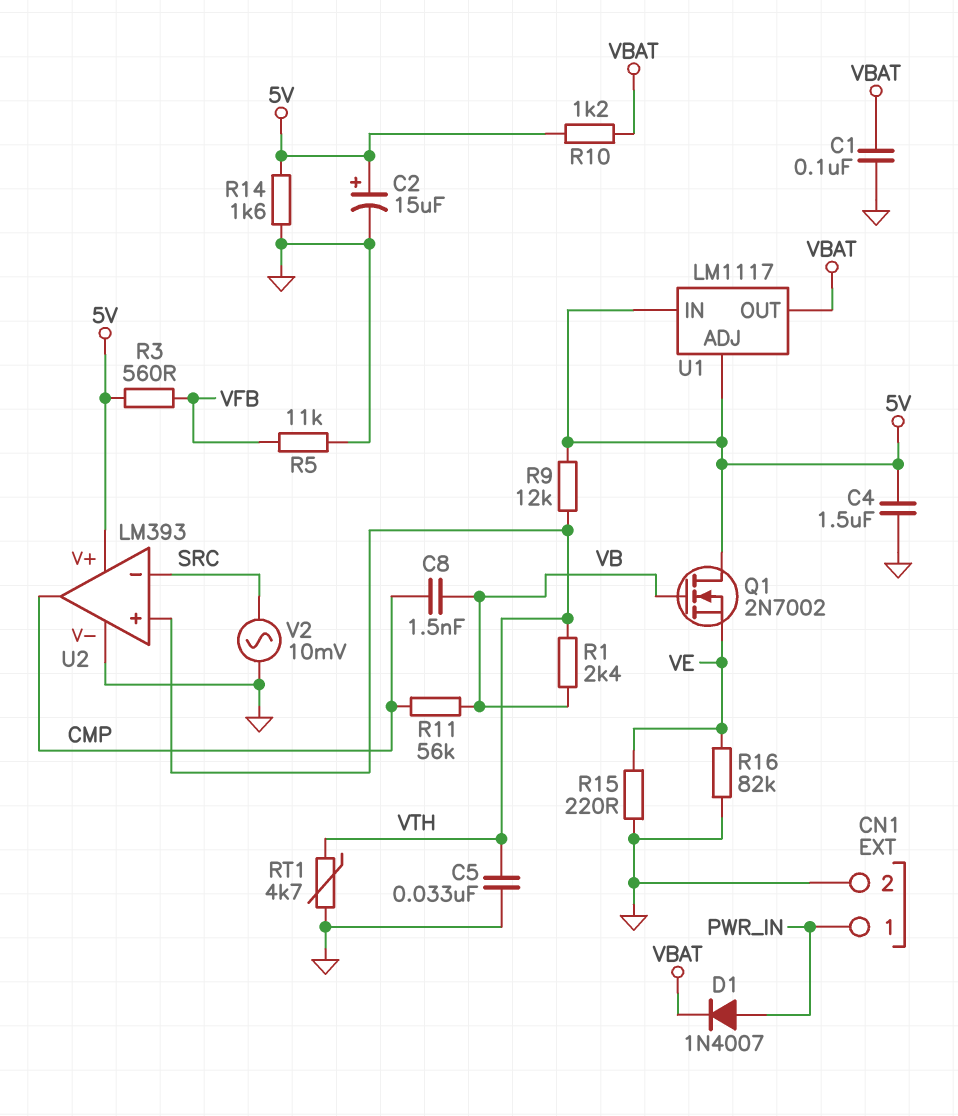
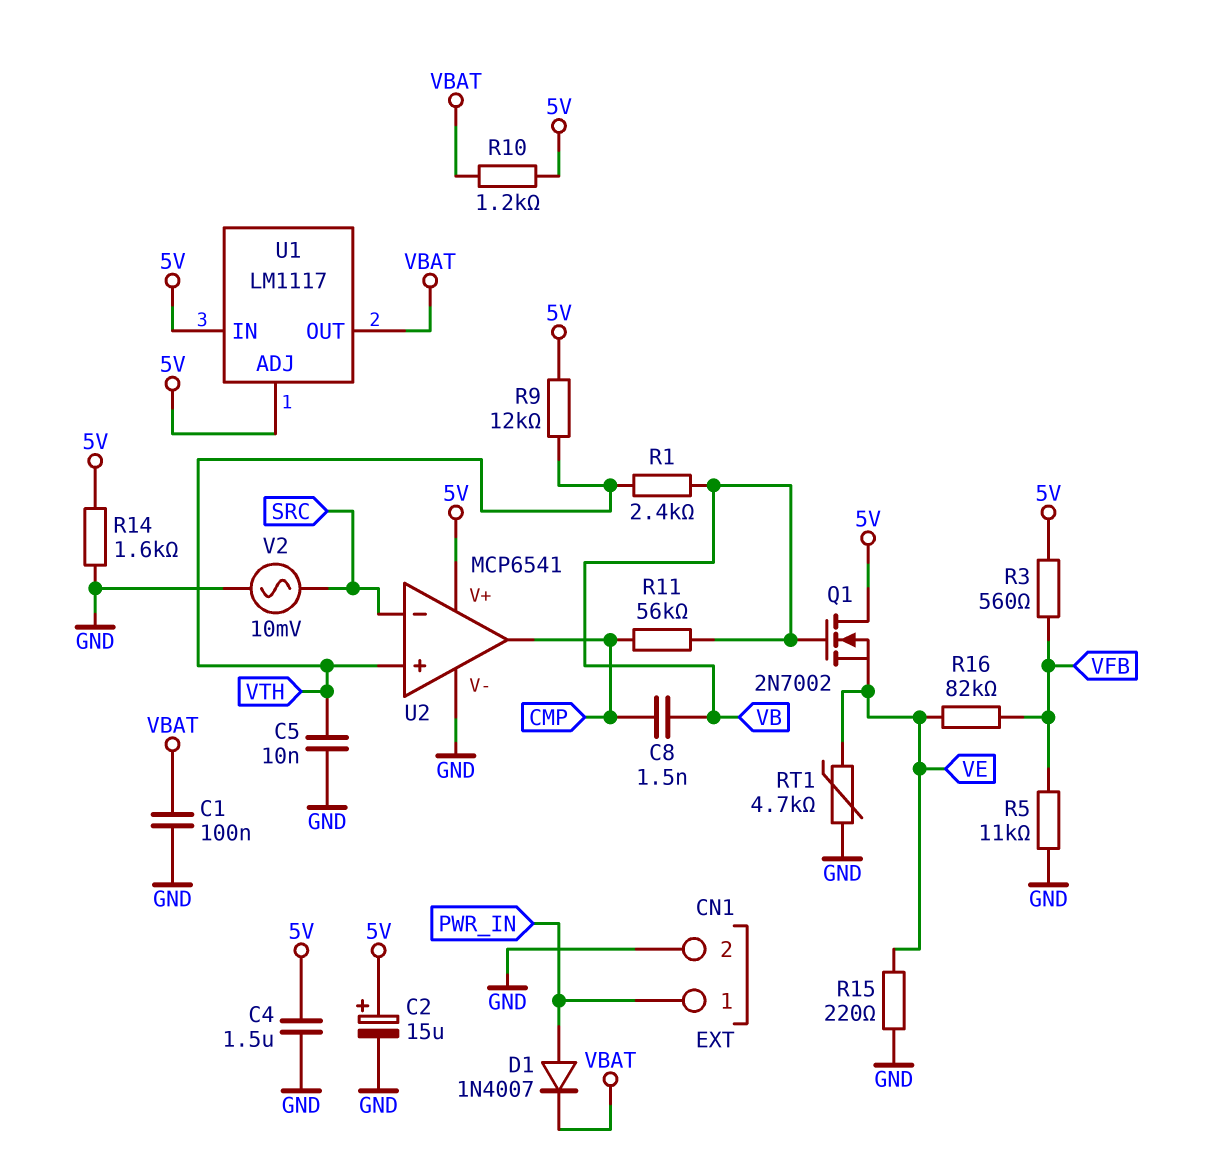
C5: 33nF (GND, VTH) -> 10nF (GND, VTH)
R16: 82k (GND, VE) -> 82k (VE, VFB)
RT1: 4.7k (GND, VTH) -> 4.7k (GND, VE)
U2: LM393 -> MCP6541

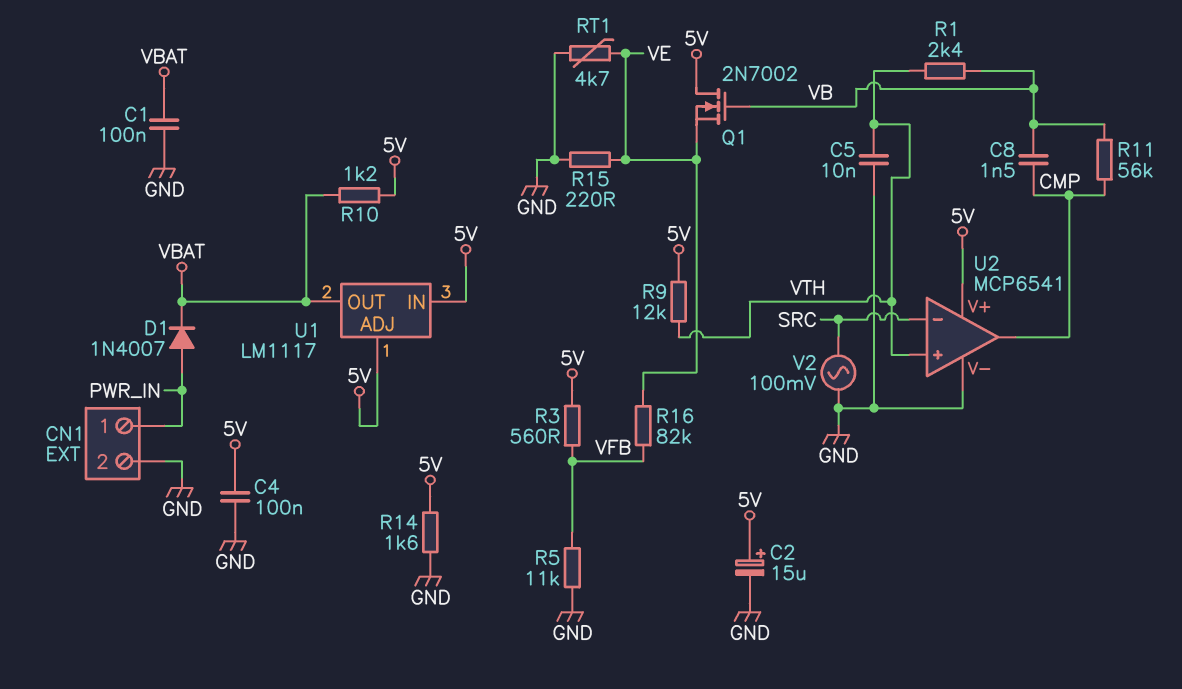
C4: 1.5uF (5V, GND) -> 100nF (5V, GND)
V2: AC 10mV (GND, SRC) -> AC 100mV (GND, SRC)

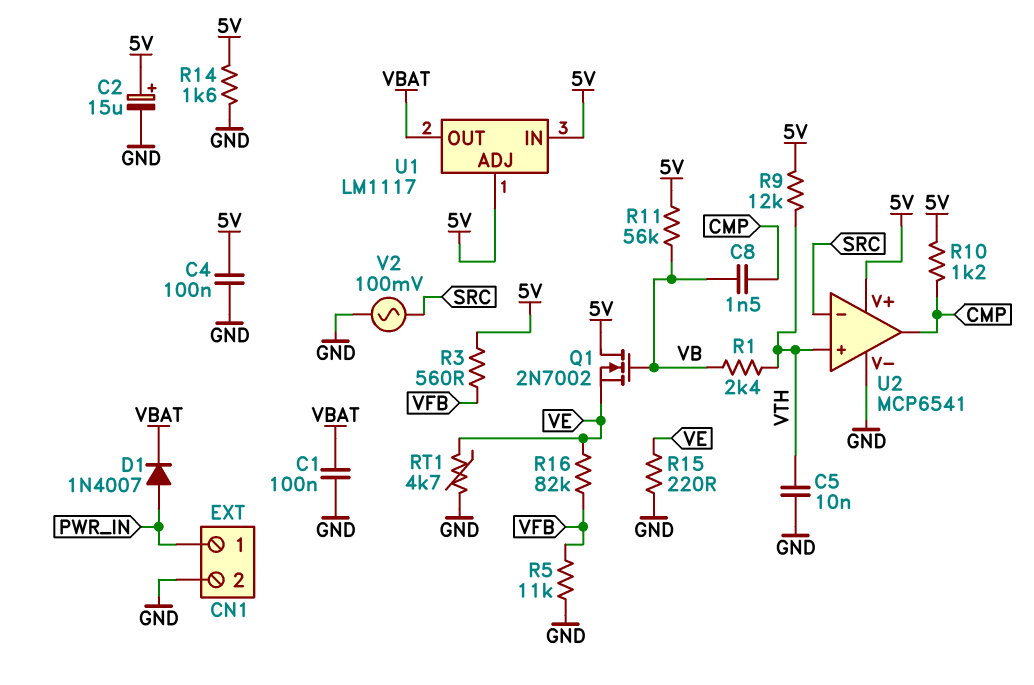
R10: 1.2k (5V, VBAT) -> 1.2k (5V, CMP)
R11: 56k (CMP, VB) -> 56k (5V, VB)

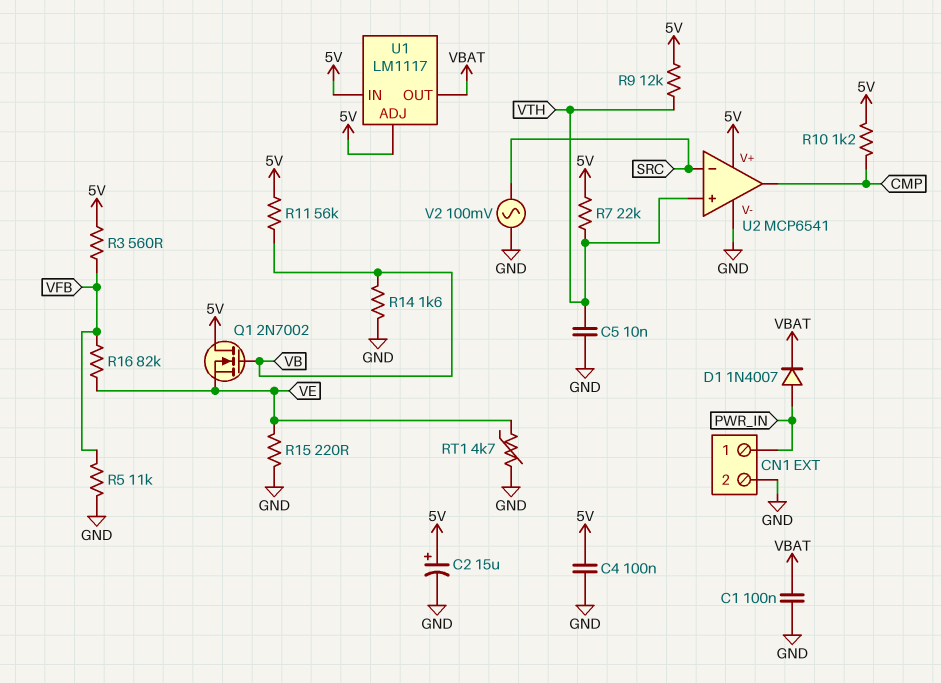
C8: 1.5nF (CMP, VB) -> none
R1: 2.4k (VB, VTH) -> none
R7: none -> 22k (5V, VTH)
R14: 1.6k (5V, GND) -> 1.6k (GND, VB)

